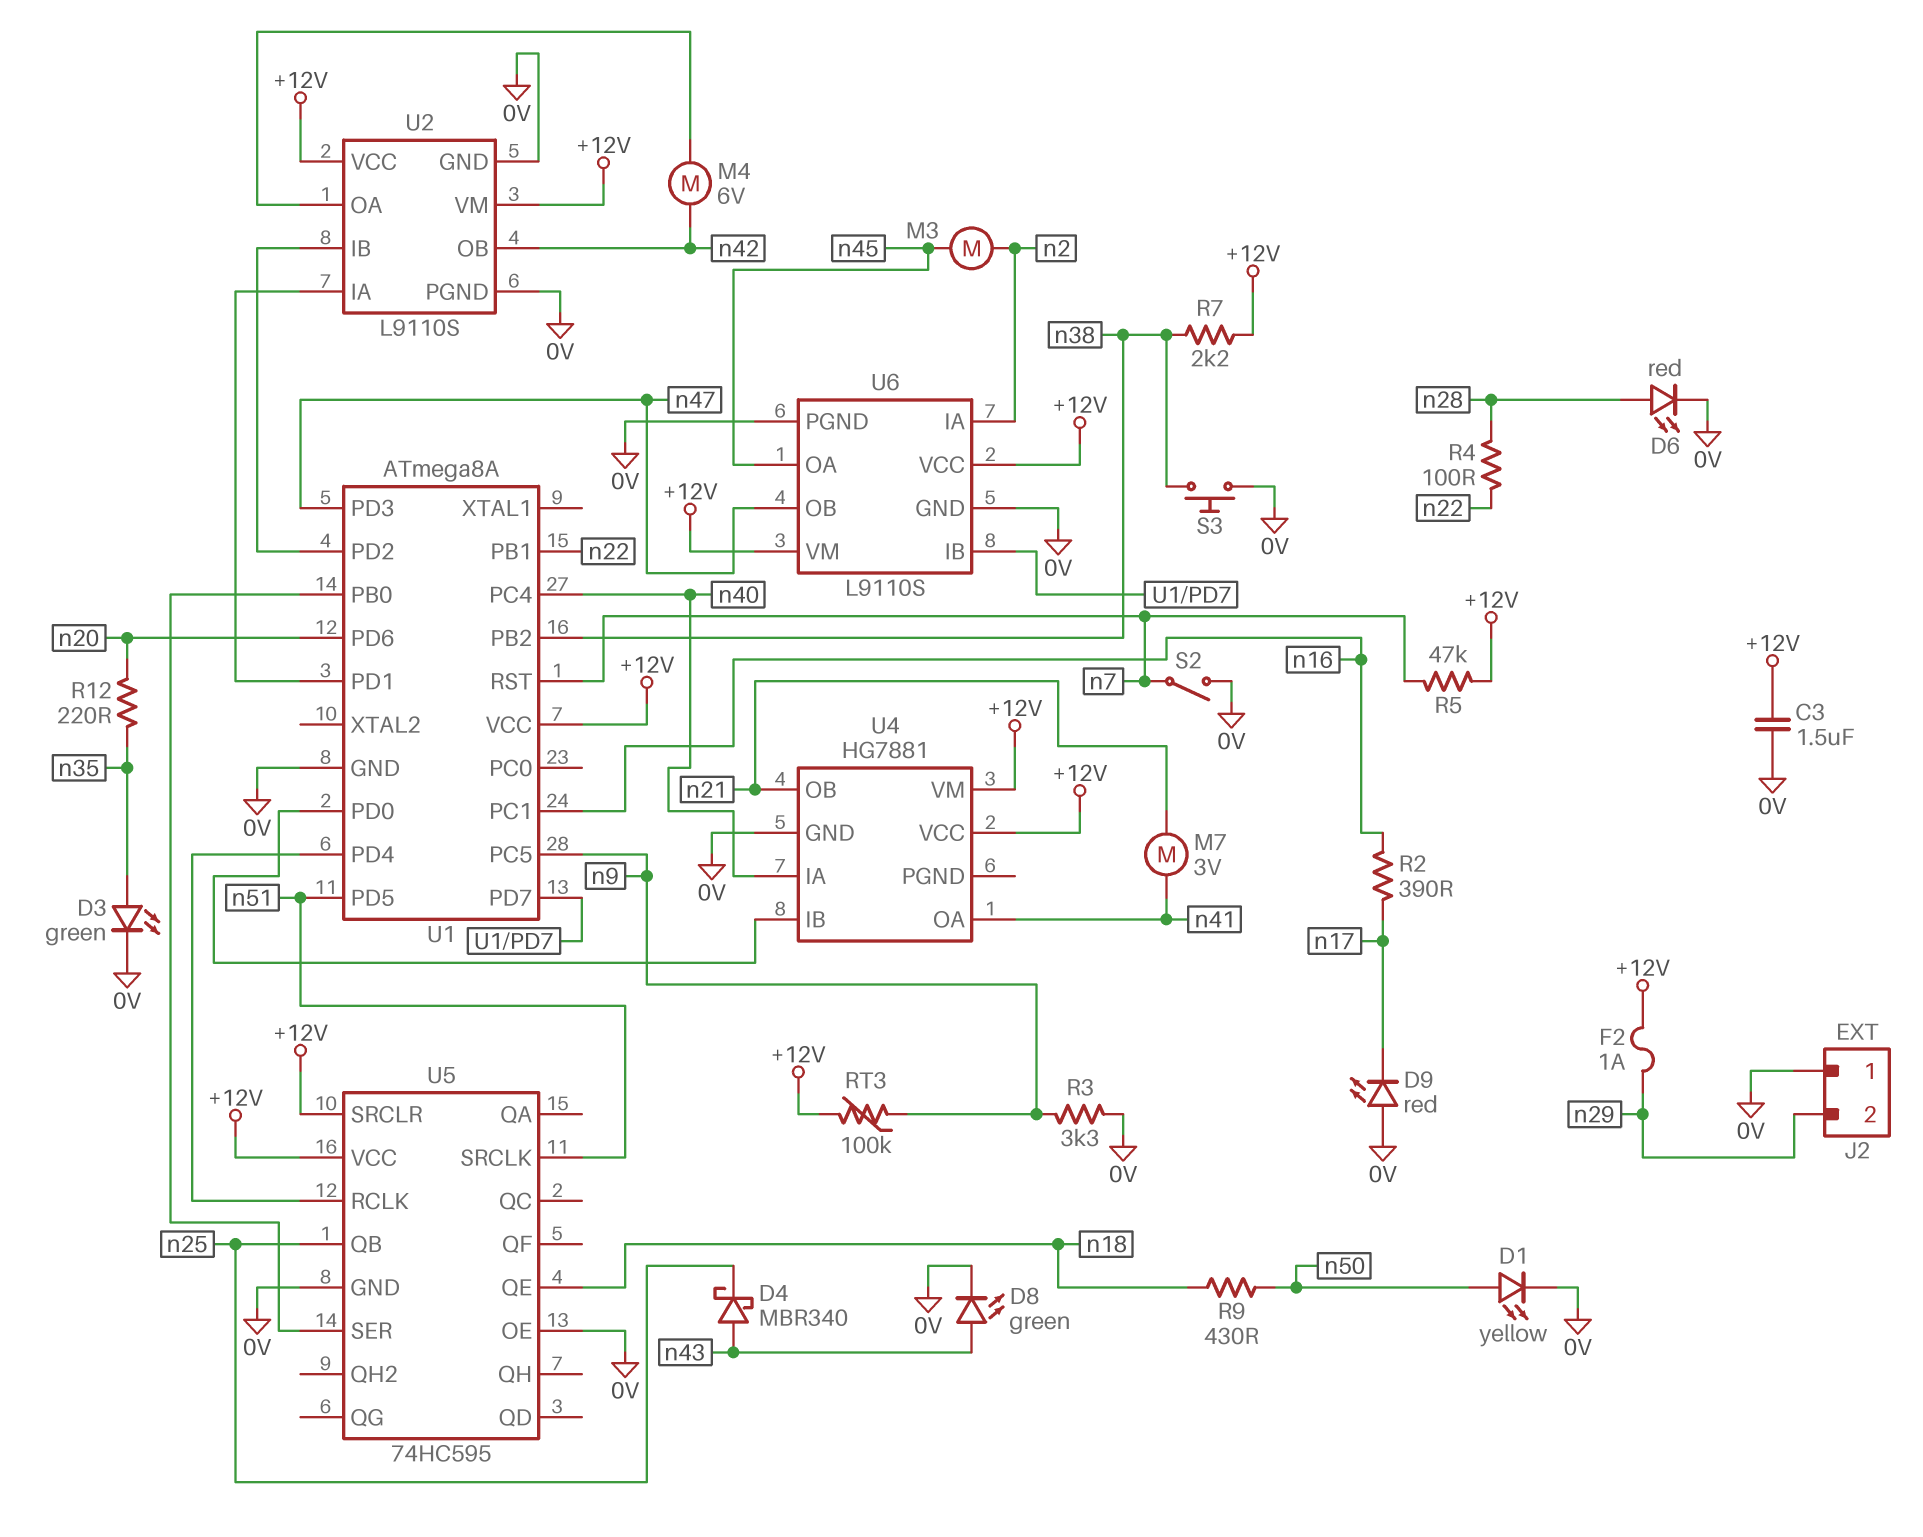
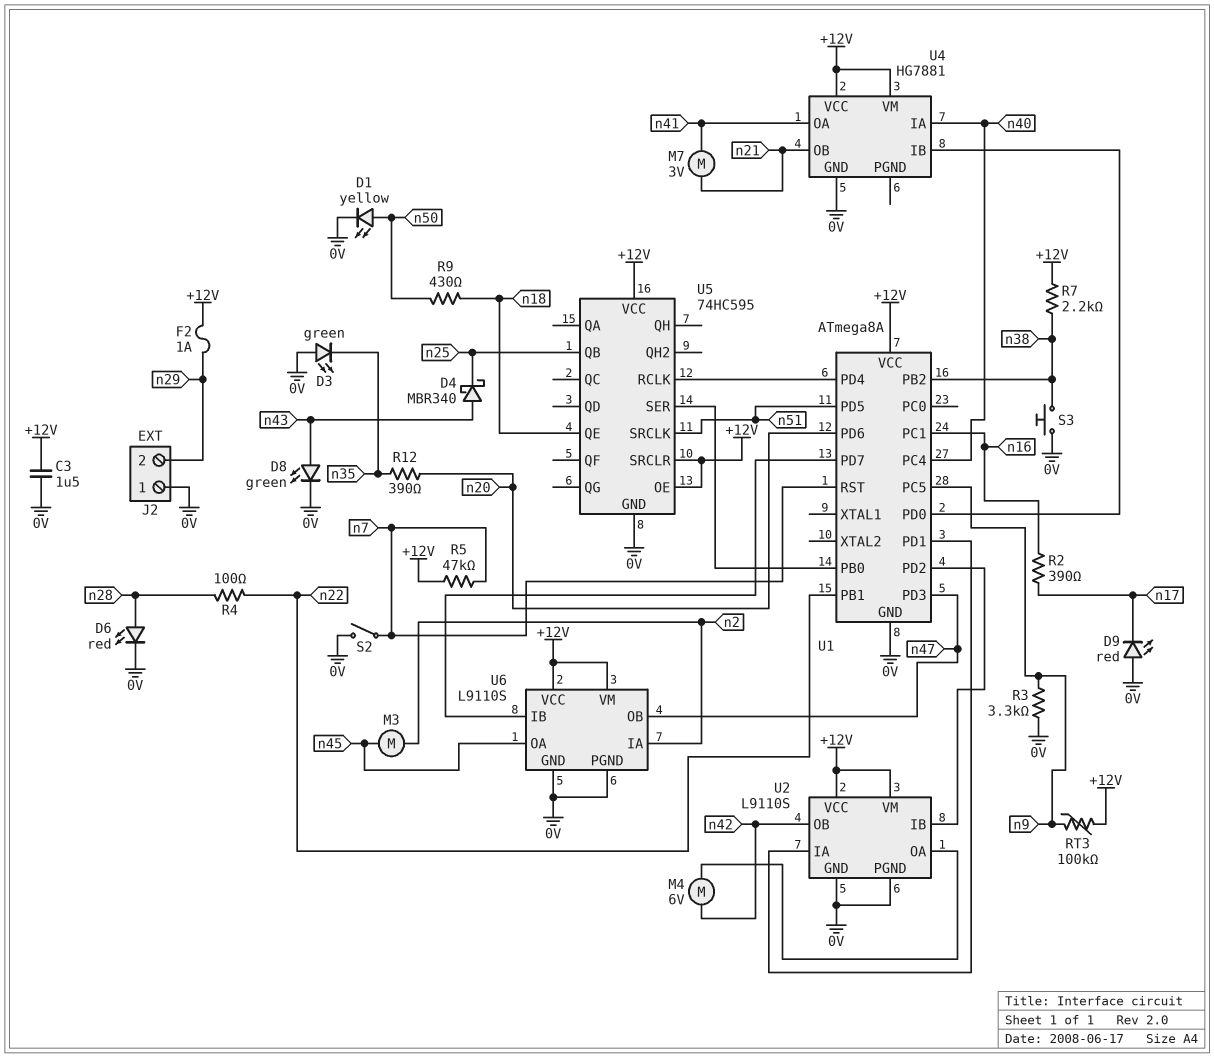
D3: LED green (A n35, K 0V) -> LED green (A 0V, K n35)
R12: 220 (n20, n35) -> 390 (n20, n35)
U5 pin OE: 0V -> +12V

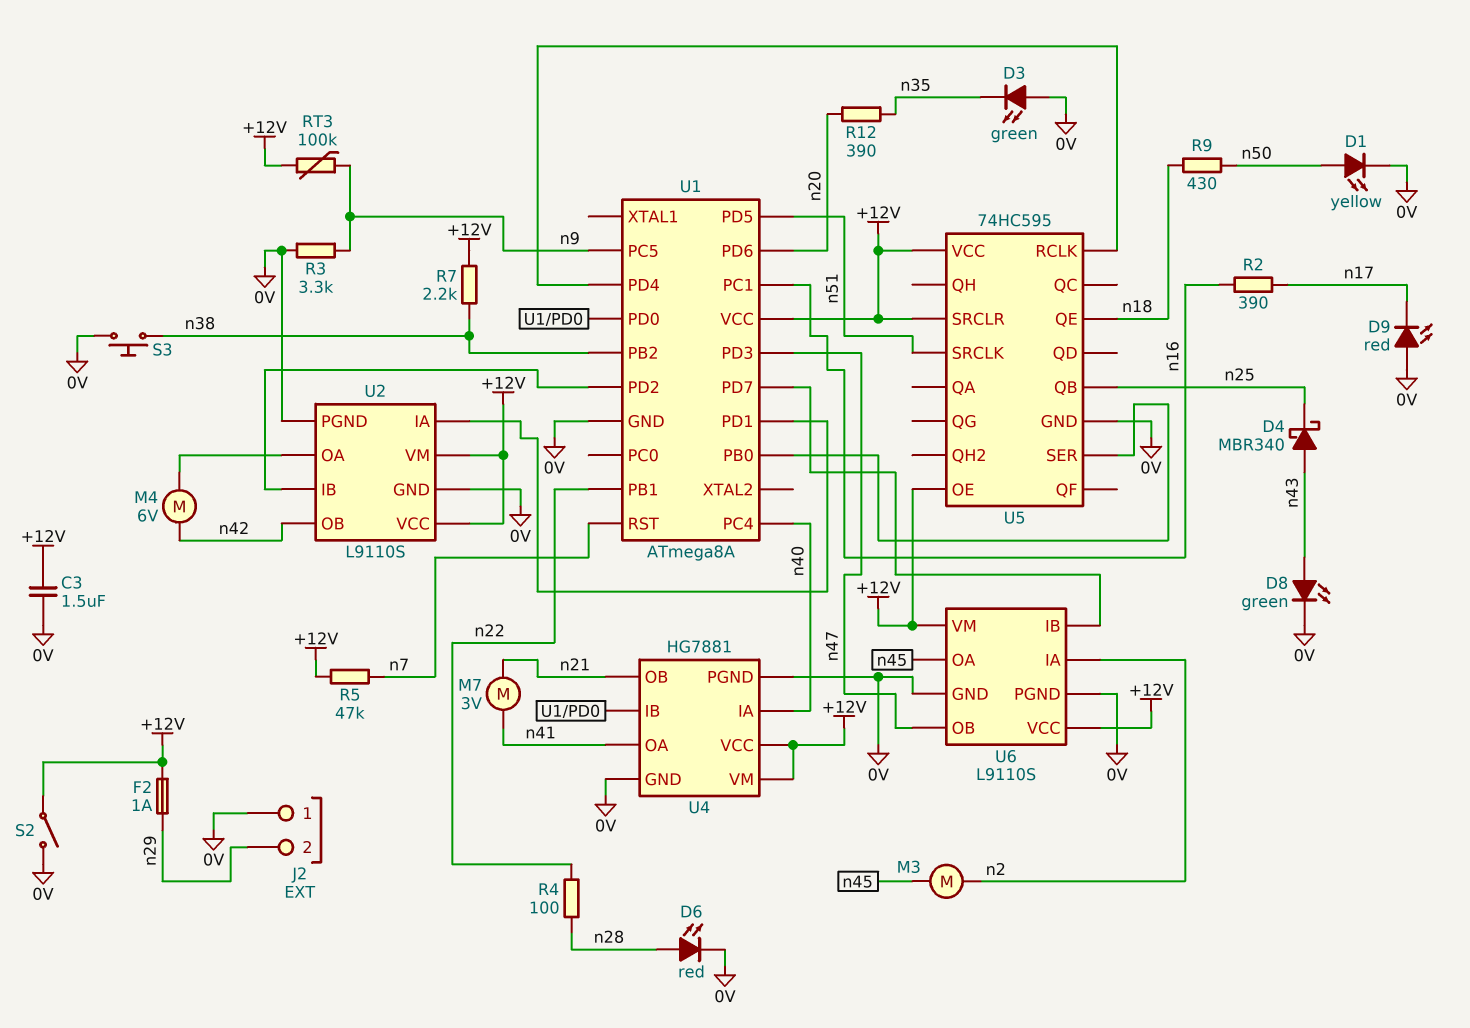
S2: switch (0V, n7) -> switch (+12V, 0V)
U4 pin PGND: none -> 0V

